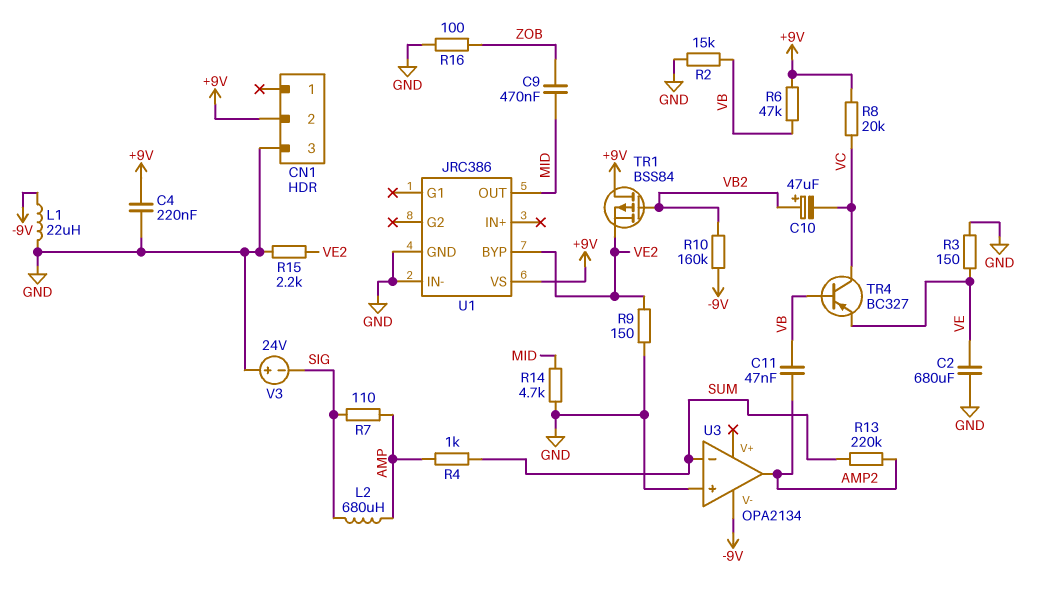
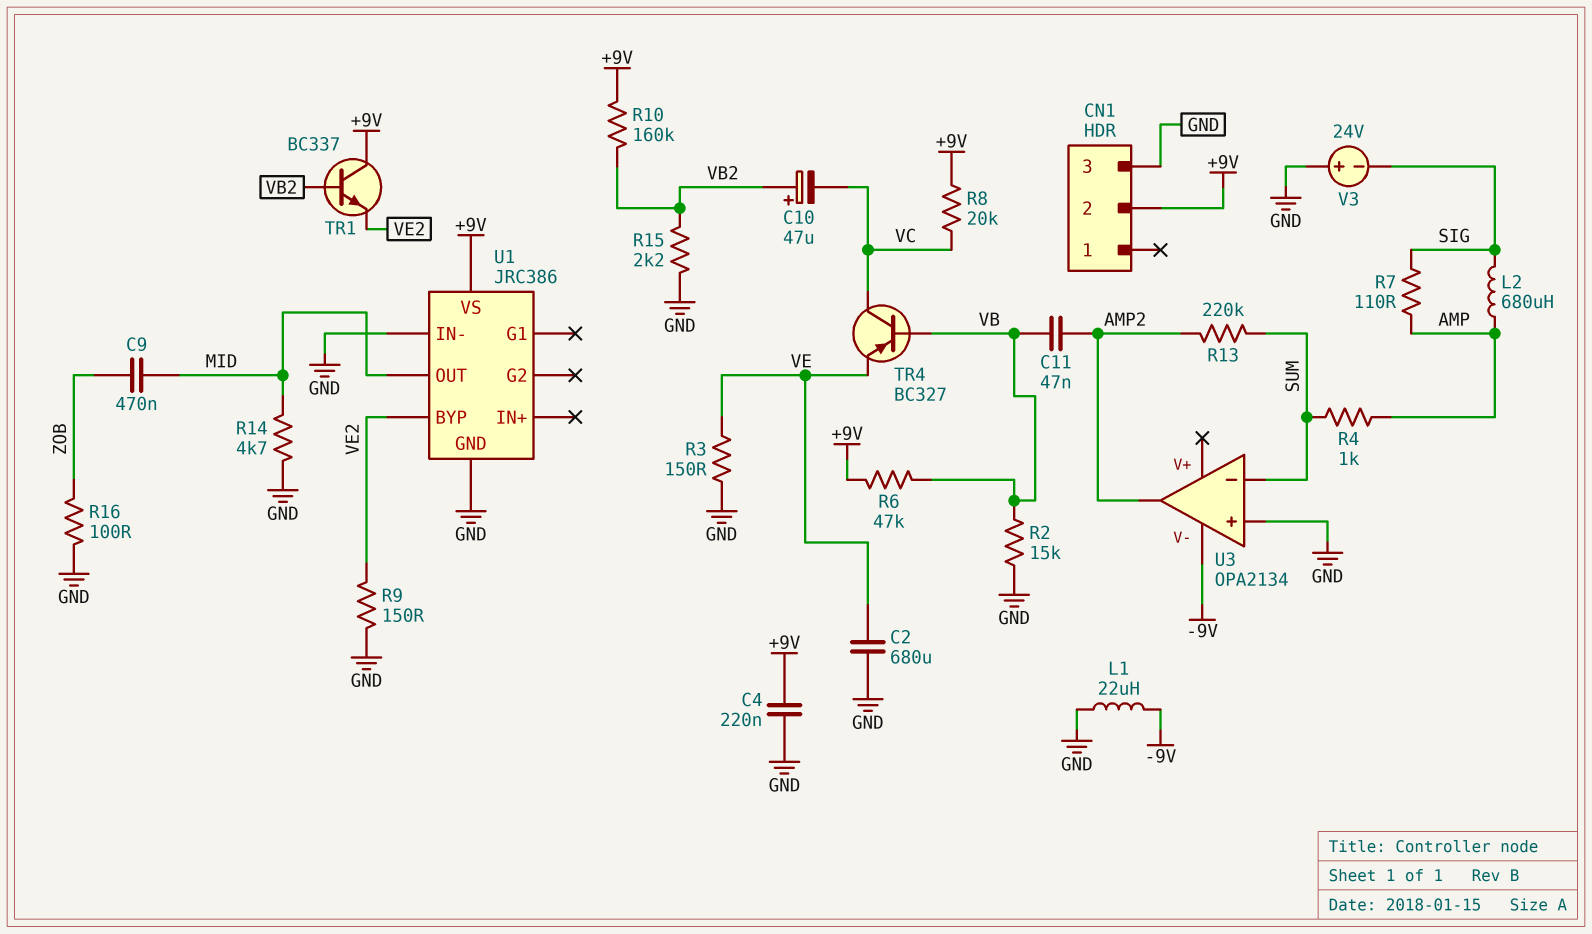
R10: 160k (-9V, VB2) -> 160k (+9V, VB2)
R15: 2.2k (GND, VE2) -> 2.2k (GND, VB2)
TR1: PMOS BSS84 (G VB2, D +9V, S VE2) -> NPN BC337 (B VB2, C +9V, E VE2)

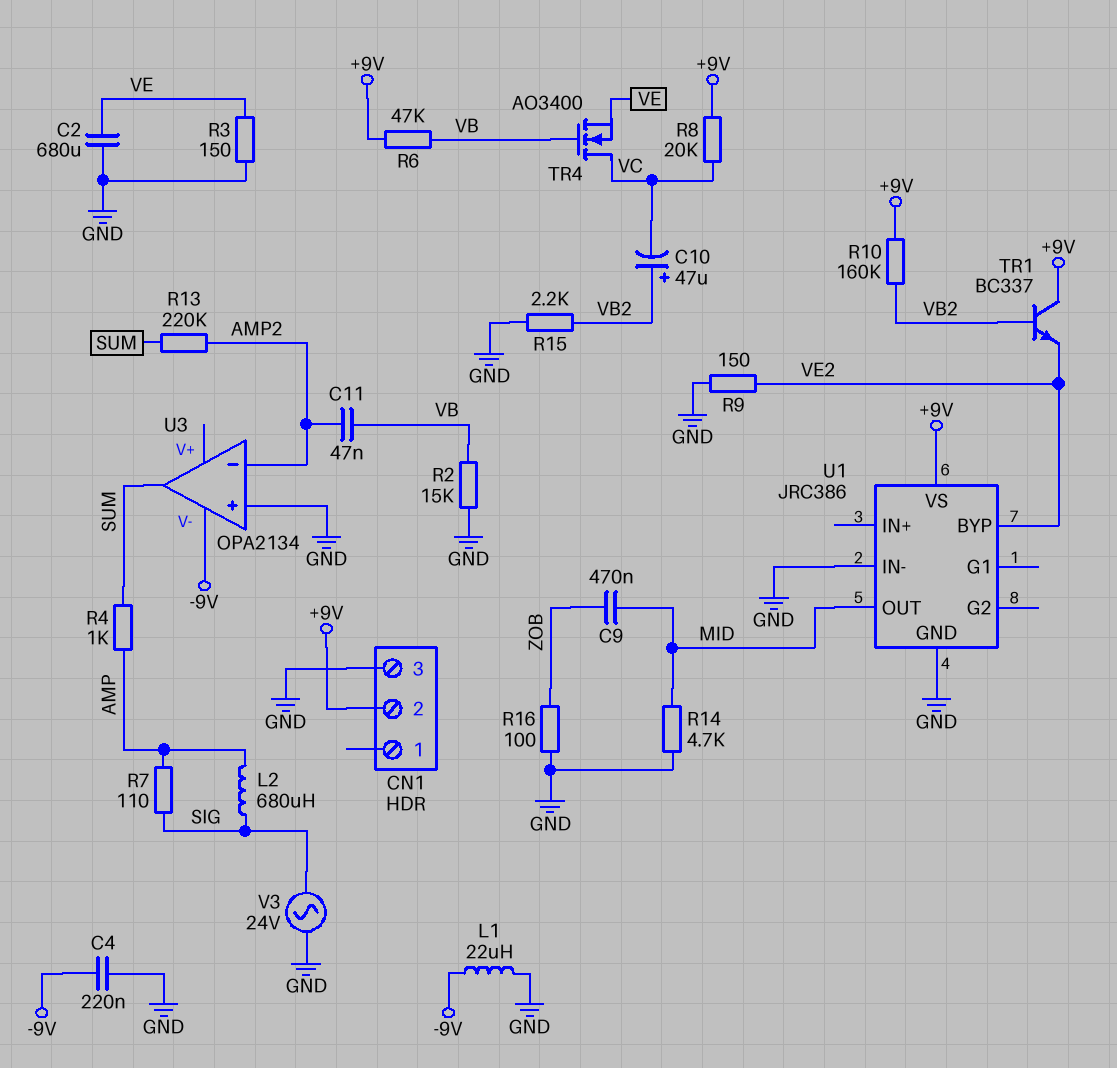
C4: 220nF (+9V, GND) -> 220nF (-9V, GND)
TR4: PNP BC327 (B VB, C VC, E VE) -> NMOS AO3400 (G VB, D VC, S VE)
U3 pin in-: SUM -> AMP2
U3 pin out: AMP2 -> SUM
V3: 24V (plus GND, minus SIG) -> AC 24V (GND, SIG)

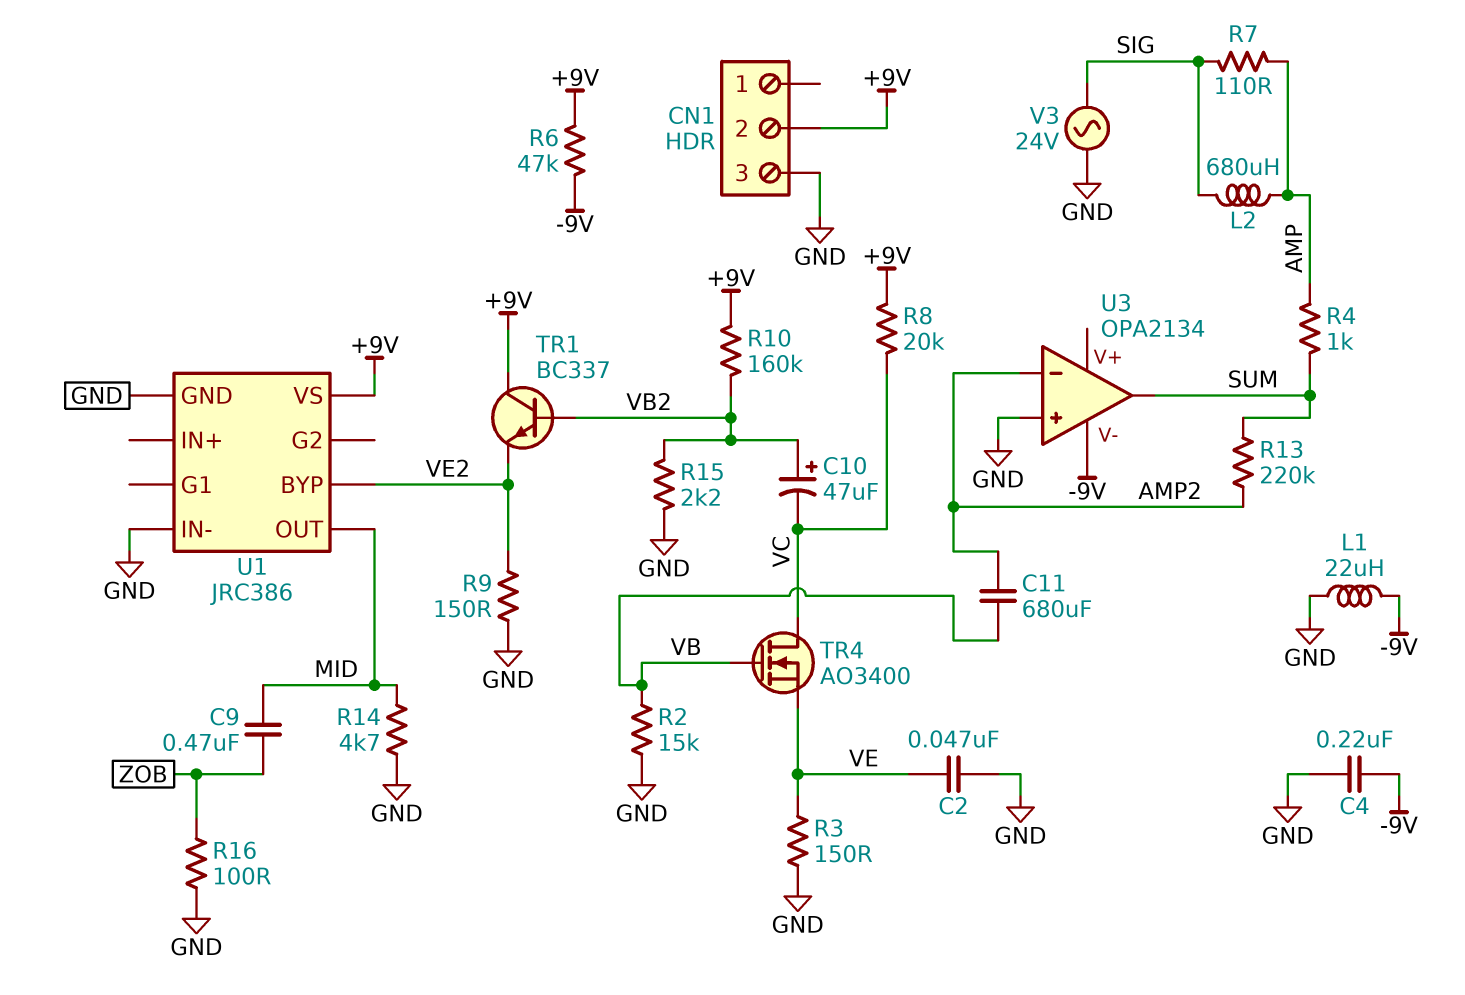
C2: 680uF (GND, VE) -> 47nF (GND, VE)
C11: 47nF (AMP2, VB) -> 680uF (AMP2, VB)
R6: 47k (+9V, VB) -> 47k (+9V, -9V)

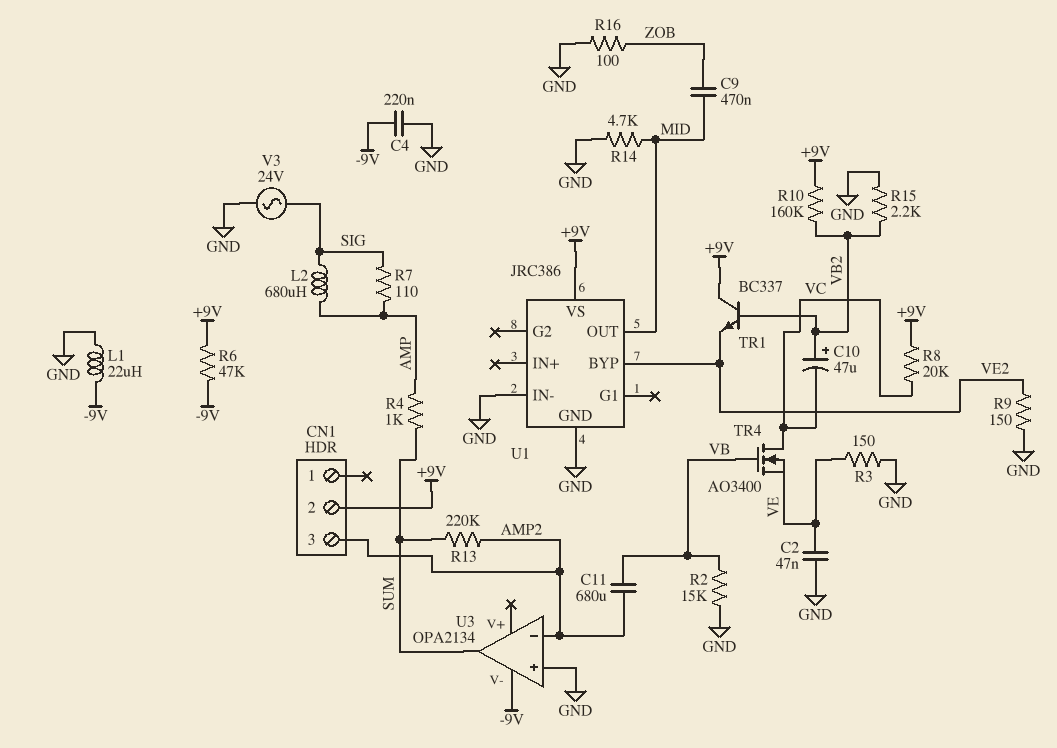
CN1 pin 3: GND -> AMP2

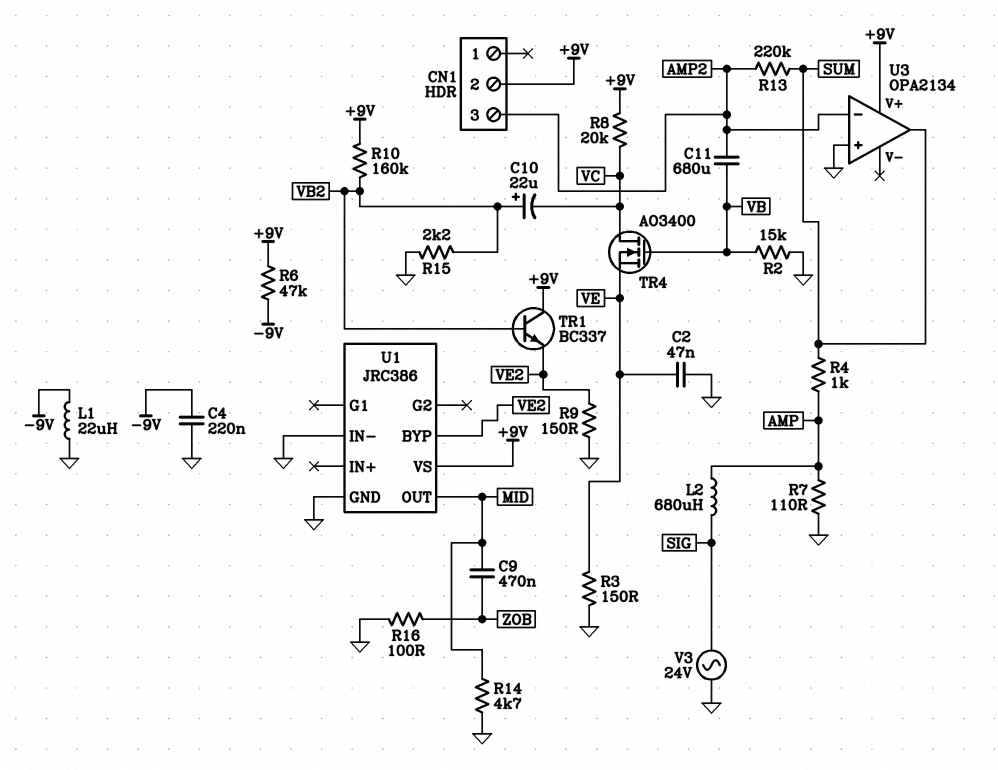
C10: 47uF (plus VB2, minus VC) -> 22uF (plus VB2, minus VC)
R7: 110 (AMP, SIG) -> 110 (AMP, GND)
U3 pin V+: none -> +9V
U3 pin V-: -9V -> none

